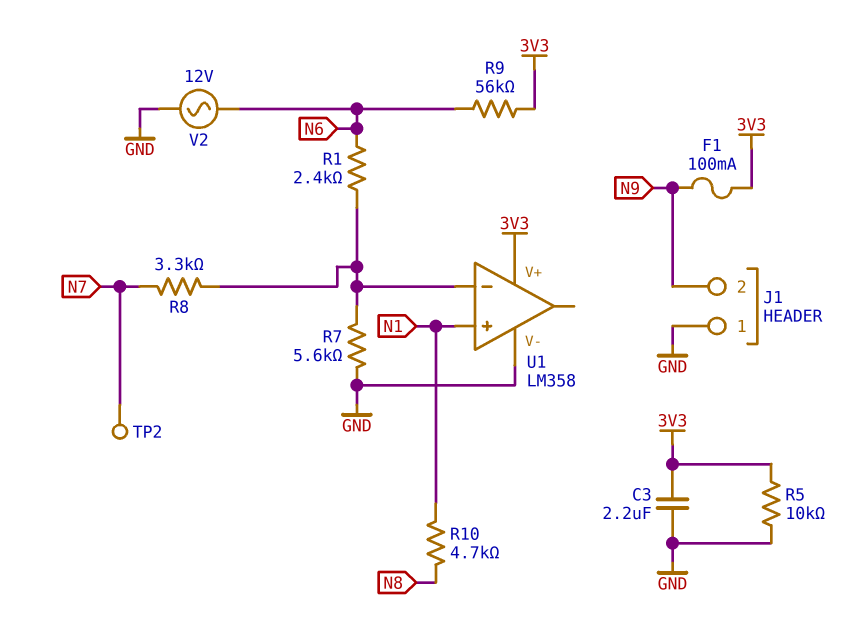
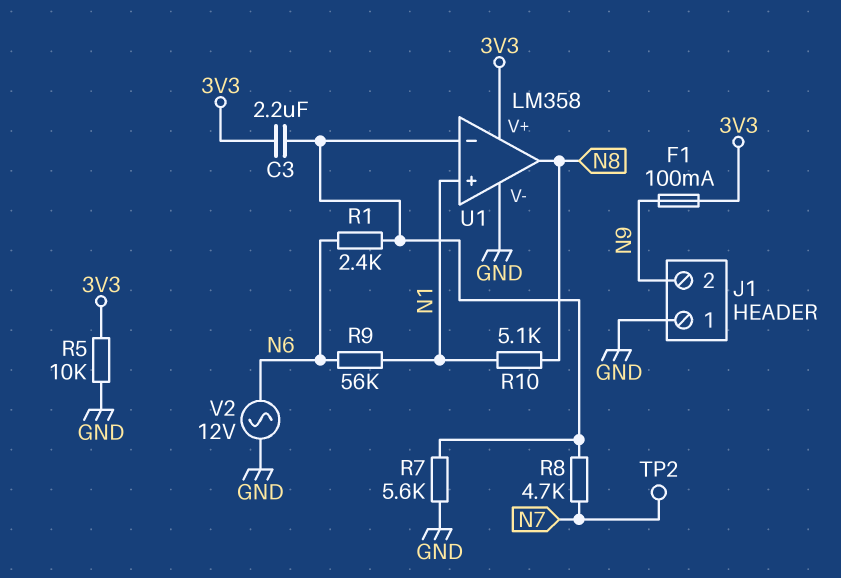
C3: 2.2uF (3V3, GND) -> 2.2uF (3V3, U1/in-)
R8: 3.3k (N7, U1/in-) -> 4.7k (N7, U1/in-)
R9: 56k (3V3, N6) -> 56k (N1, N6)
R10: 4.7k (N1, N8) -> 5.1k (N1, N8)
U1 pin out: none -> N8

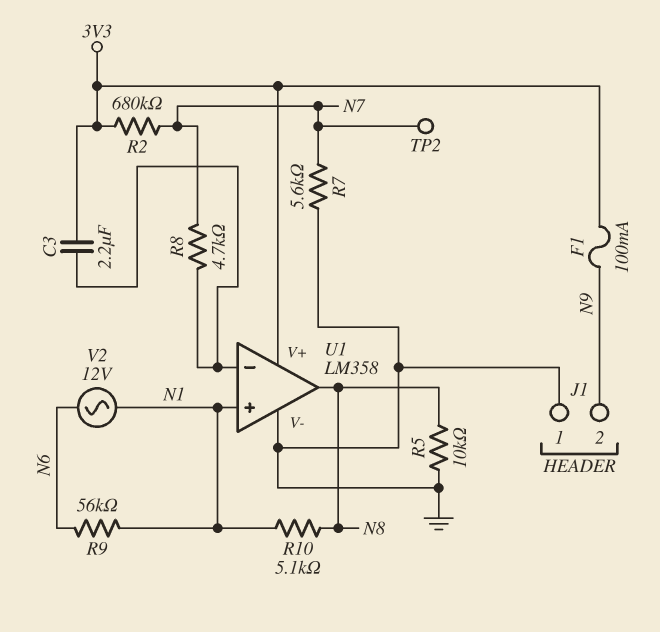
R1: 2.4k (N6, U1/in-) -> none
R2: none -> 680k (3V3, N7)
R5: 10k (3V3, GND) -> 10k (GND, N8)
R7: 5.6k (GND, U1/in-) -> 5.6k (GND, N7)
V2: AC 12V (GND, N6) -> AC 12V (N1, N6)

